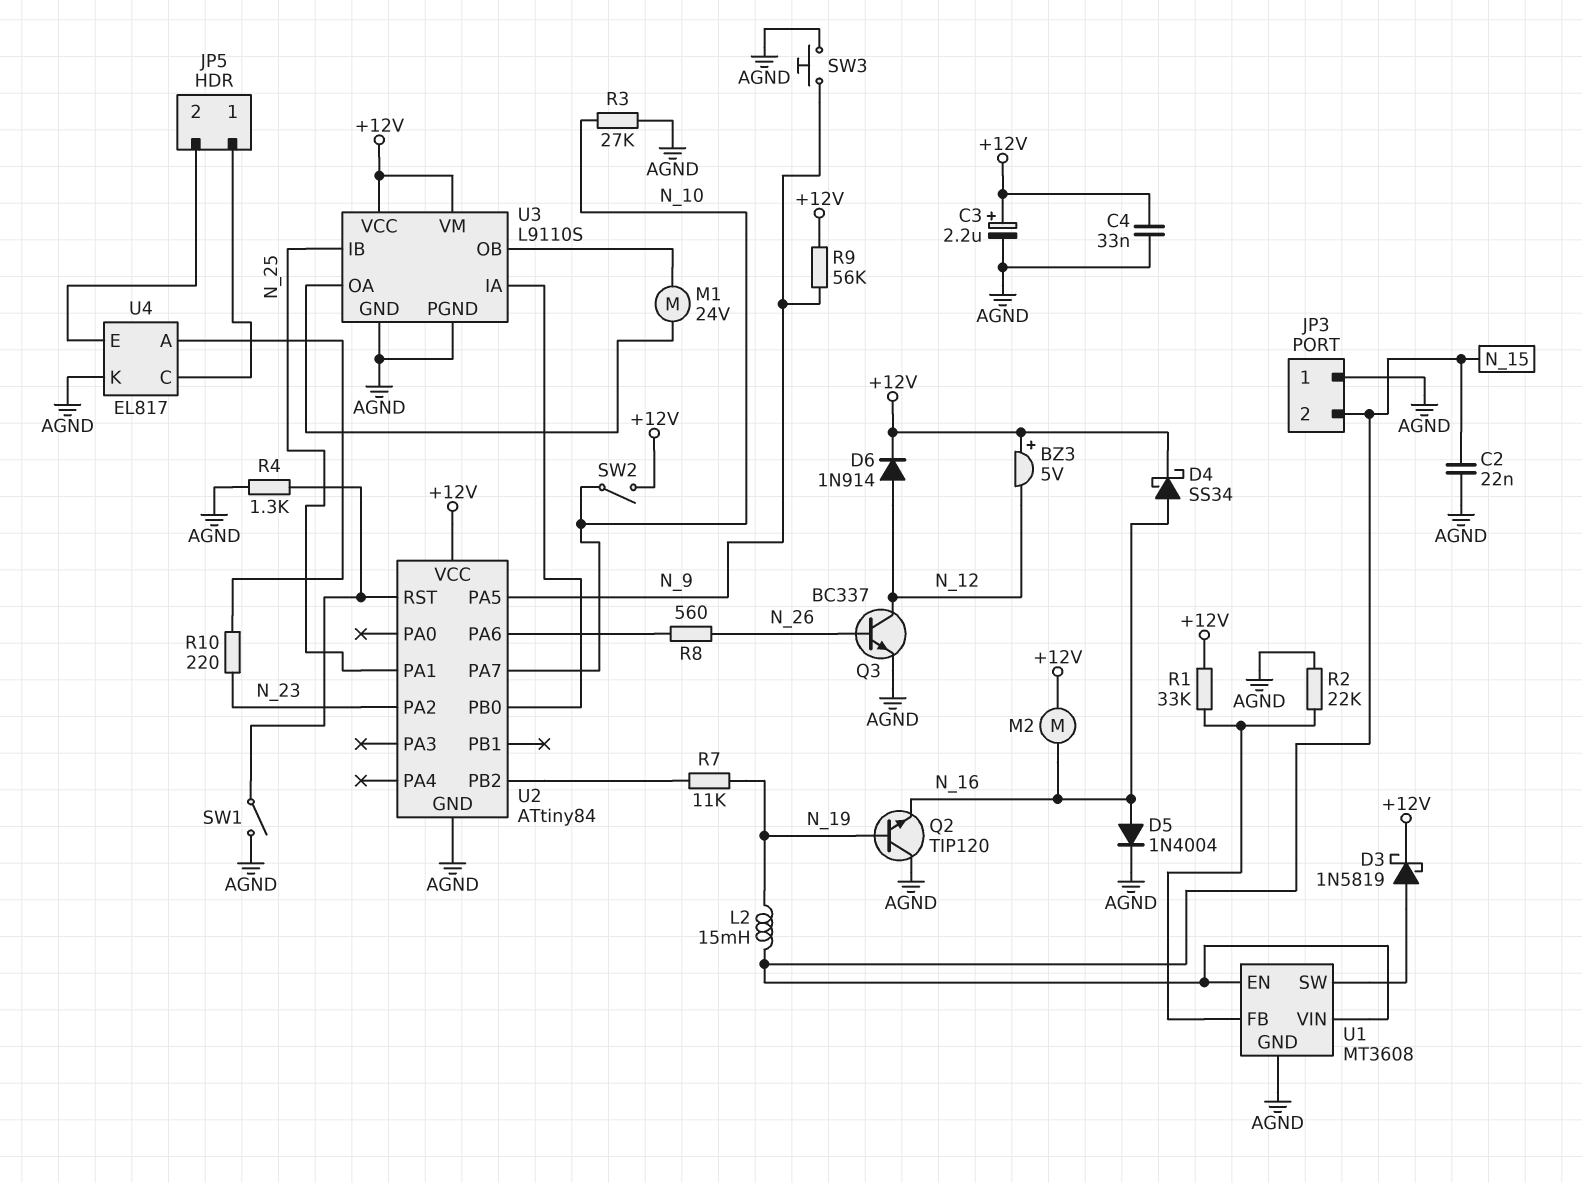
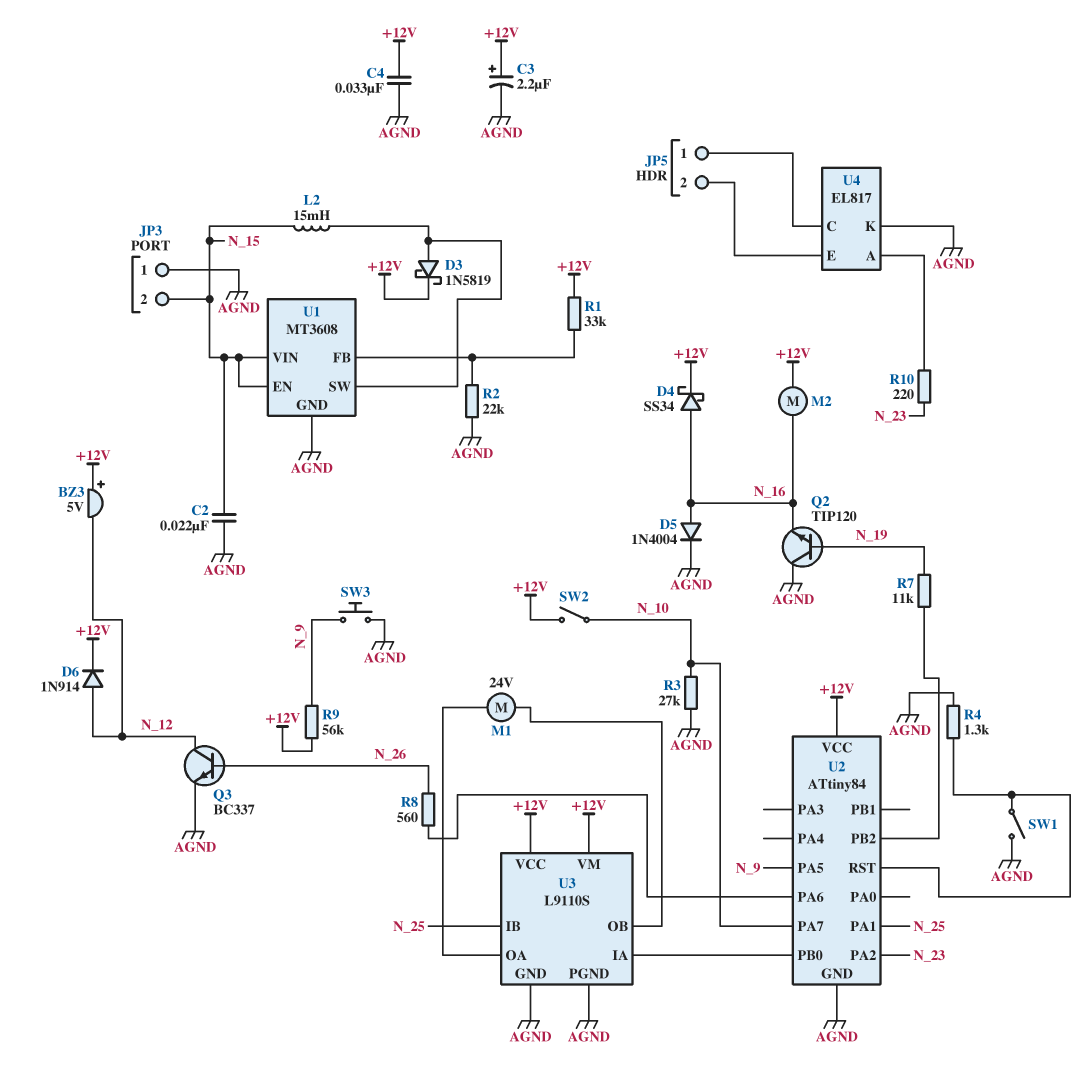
L2: 15mH (N_15, N_19) -> 15mH (N_15, U1/SW)

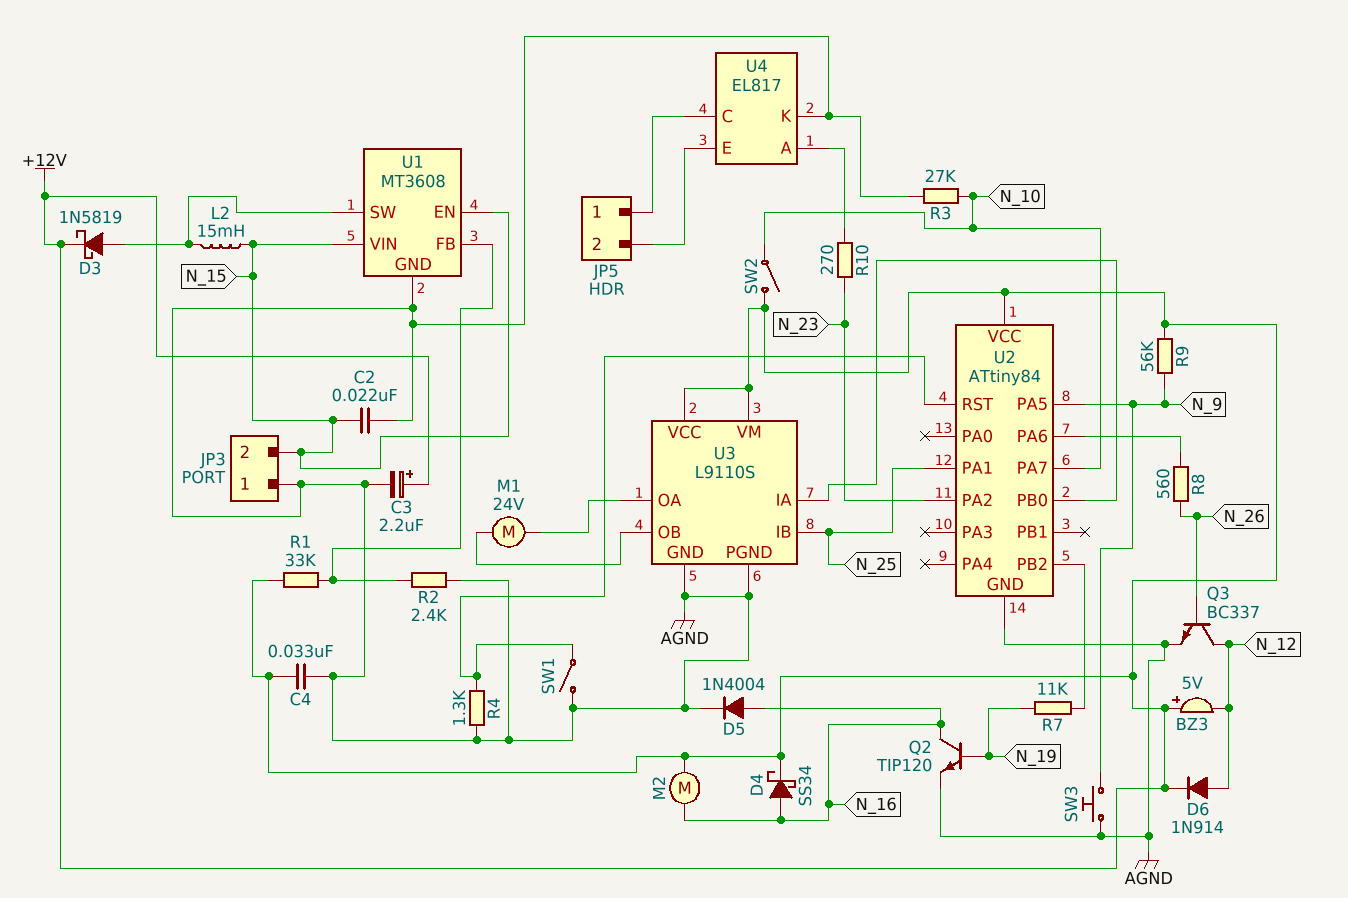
Q2: NPN TIP120 (B N_19, C AGND, E N_16) -> NPN TIP120 (B N_19, C N_16, E AGND)
R2: 22k (AGND, U1/FB) -> 2.4k (AGND, U1/FB)
R10: 220 (N_23, U4/A) -> 270 (N_23, U4/A)

